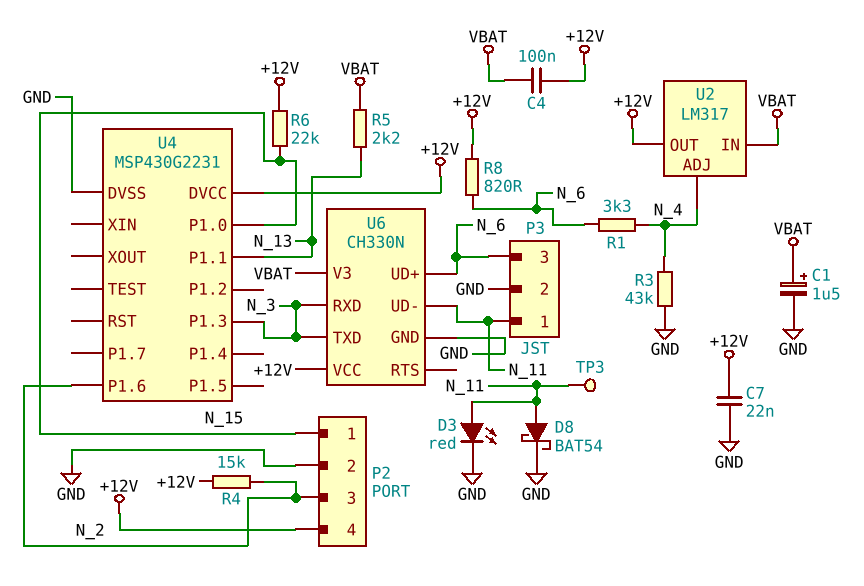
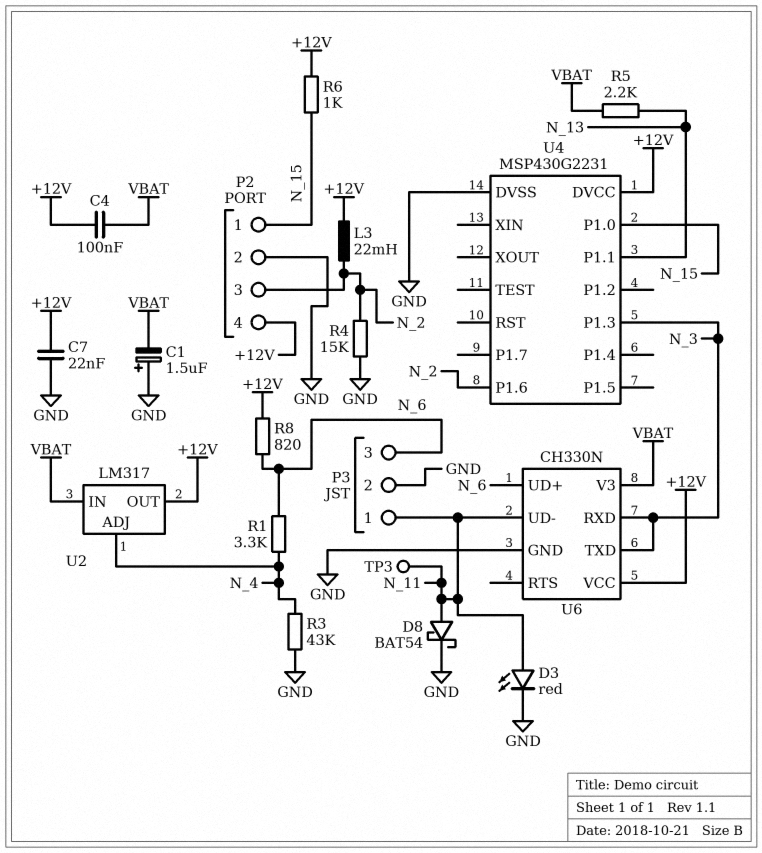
C1: 1.5uF (plus VBAT, minus GND) -> 1.5uF (plus GND, minus VBAT)
L3: none -> 22mH (+12V, N_2)
R4: 15k (+12V, N_2) -> 15k (GND, N_2)
R6: 22k (+12V, N_15) -> 1k (+12V, N_15)

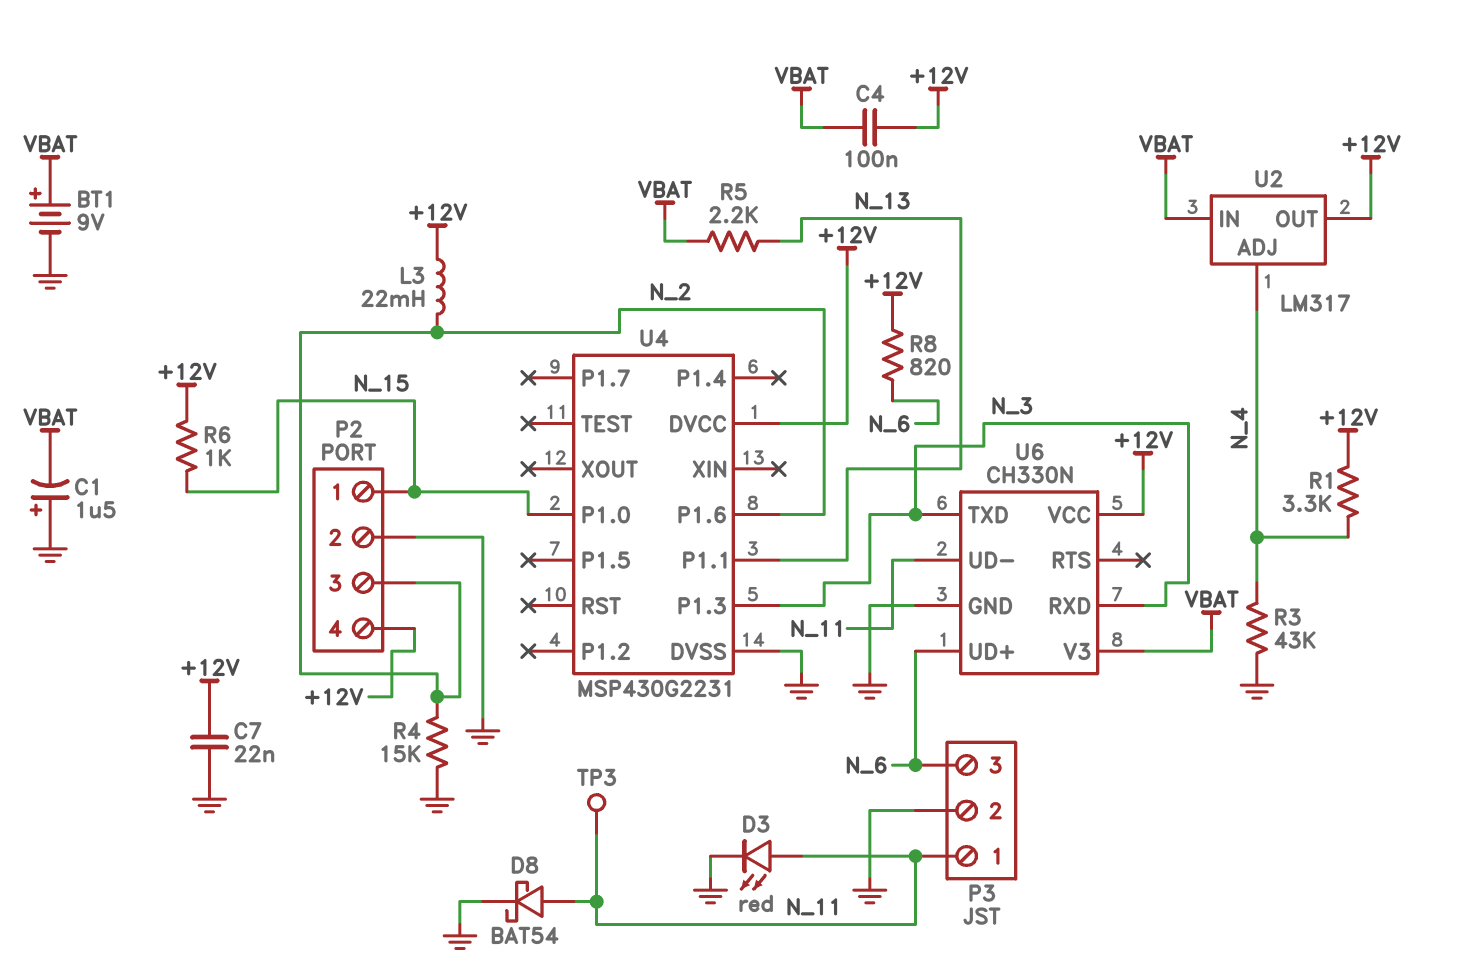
BT1: none -> 9V (plus VBAT, minus GND)
R1: 3.3k (N_4, N_6) -> 3.3k (+12V, N_4)

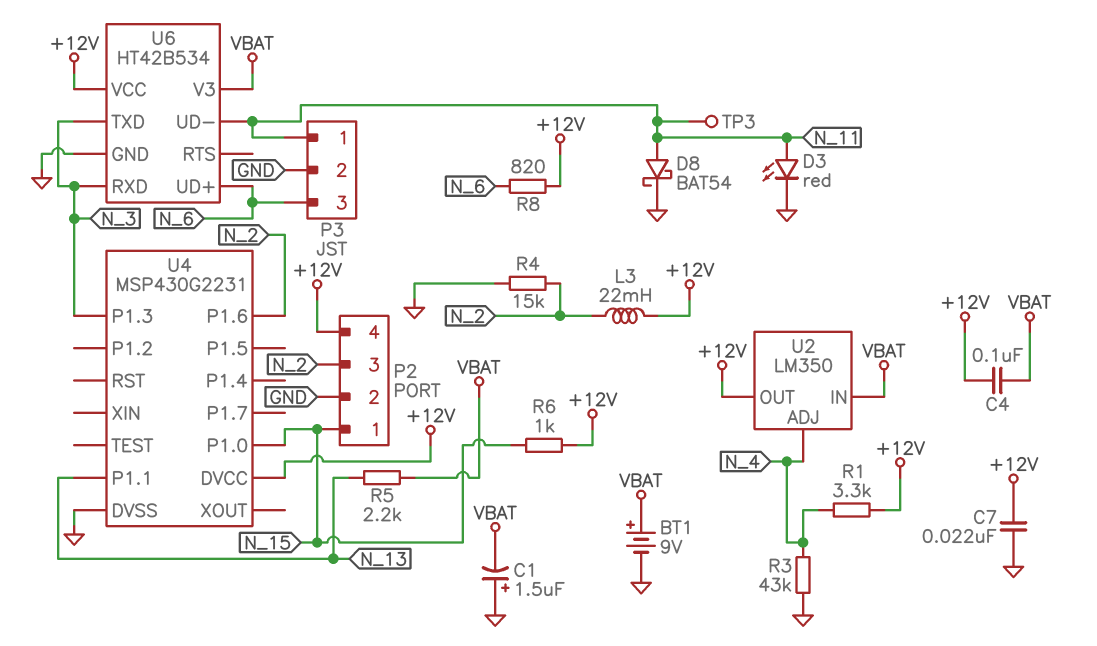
U2: LM317 -> LM350
U6: CH330N -> HT42B534

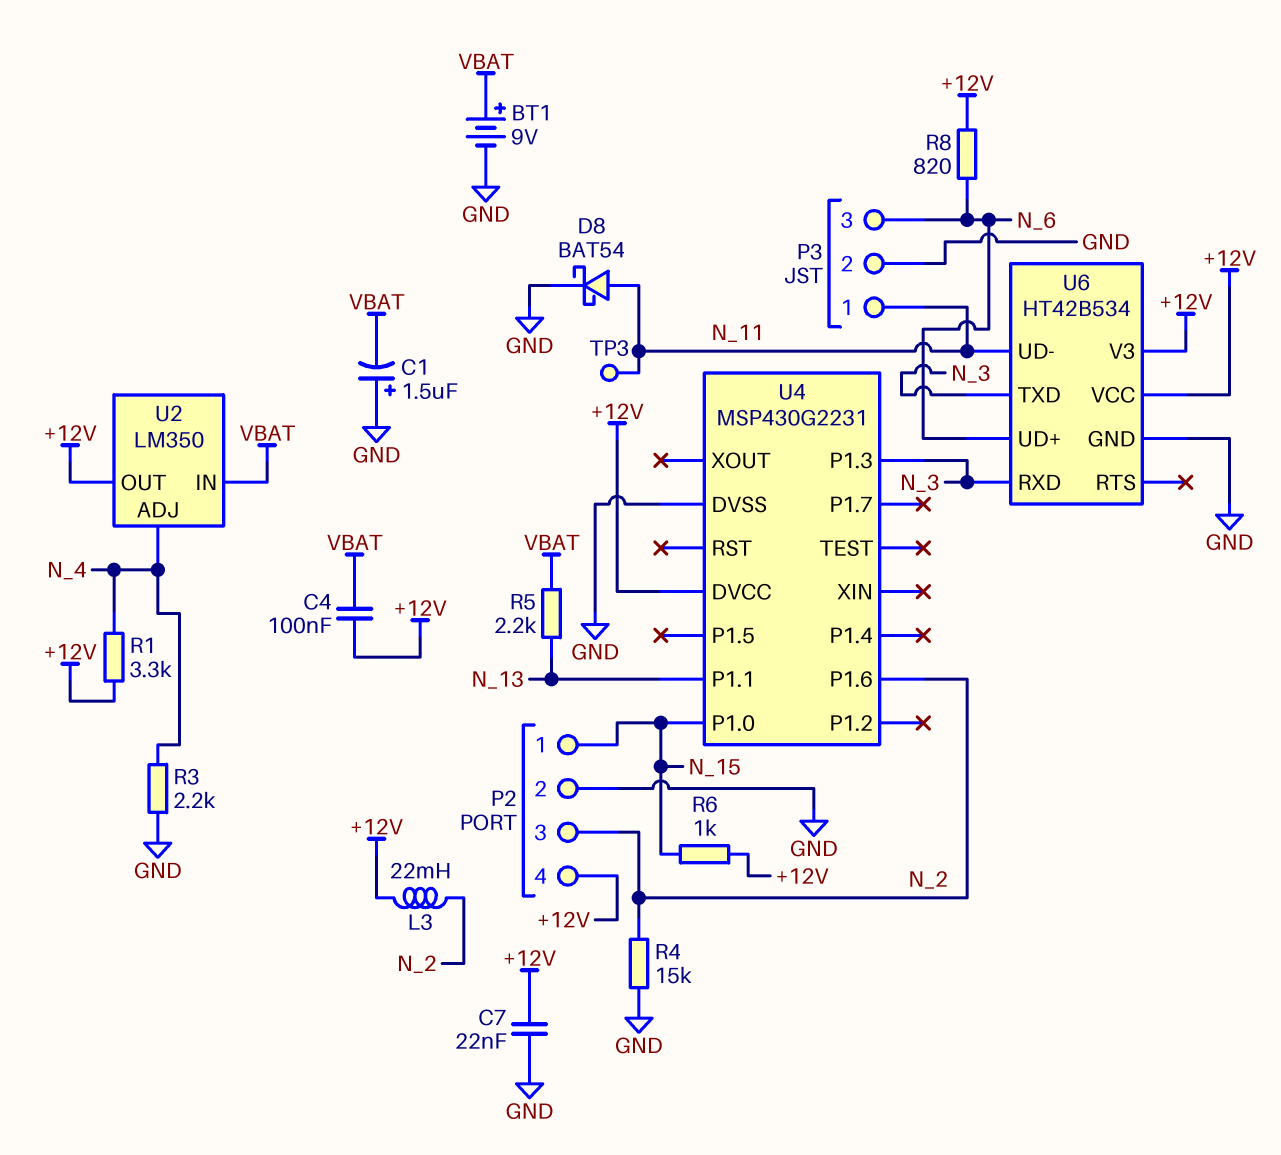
D3: LED red (A N_11, K GND) -> none
R3: 43k (GND, N_4) -> 2.2k (GND, N_4)
U6 pin V3: VBAT -> +12V

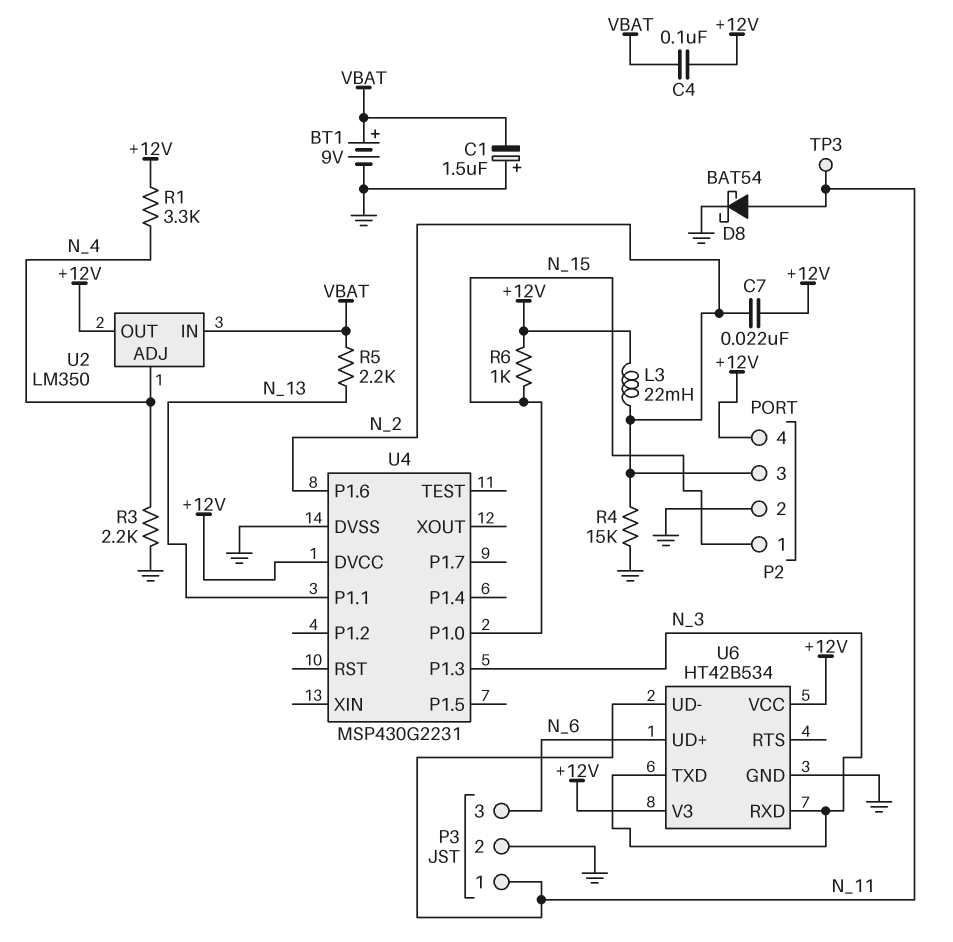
C7: 22nF (+12V, GND) -> 22nF (+12V, N_2)
R8: 820 (+12V, N_6) -> none

